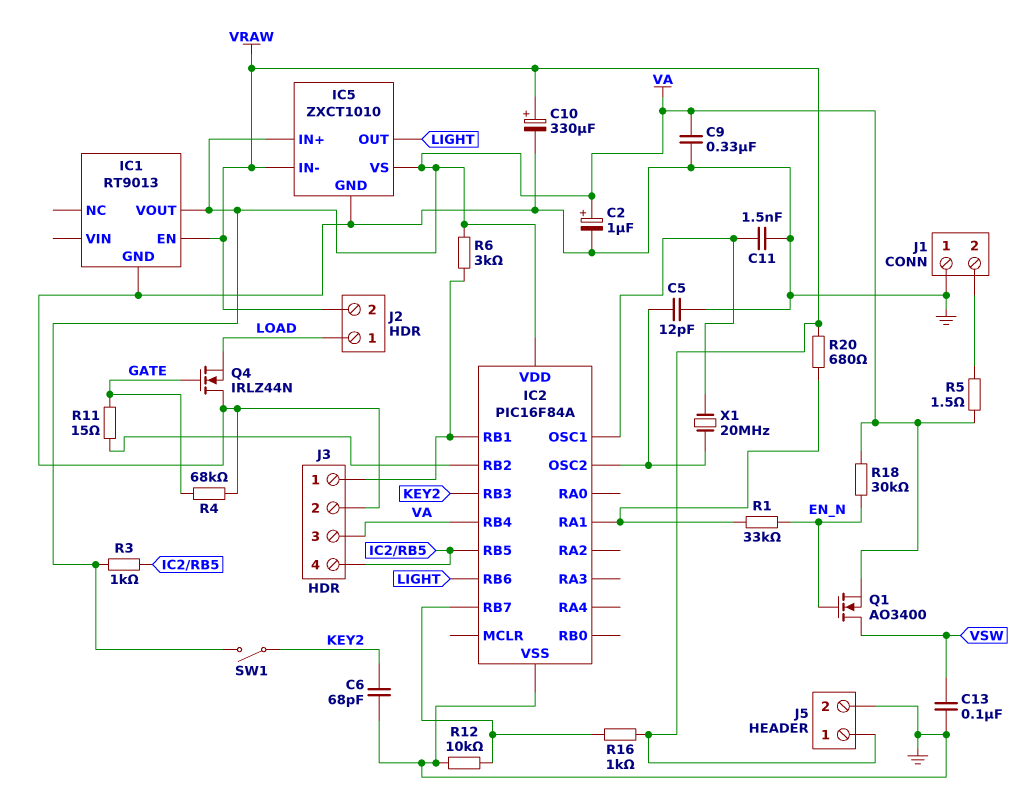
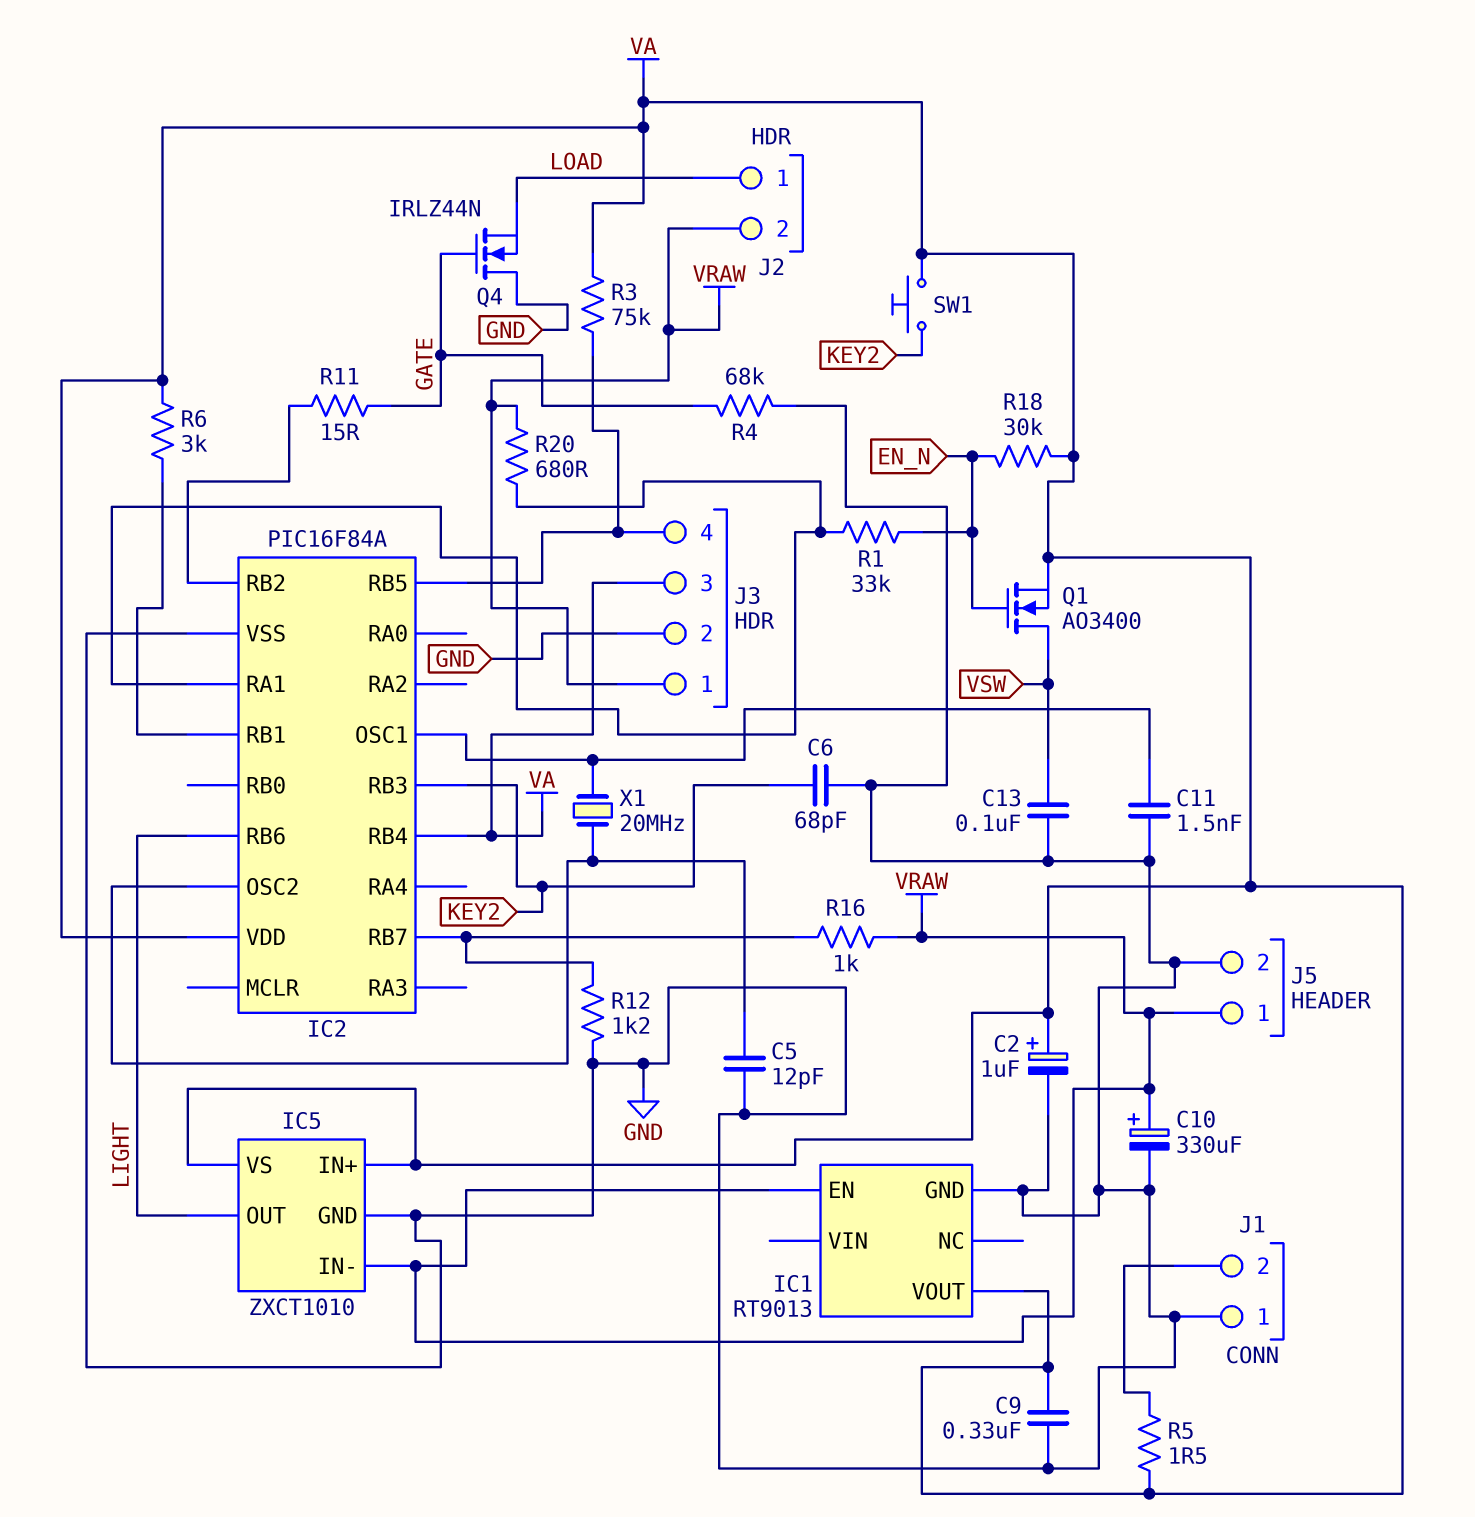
J3 pin 1: IC2/RB1 -> VRAW
R3: 1k (IC2/RB5, VA) -> 75k (IC2/RB5, VA)
R12: 10k (GND, IC2/RB7) -> 1.2k (GND, IC2/RB7)
SW1: switch (KEY2, VA) -> button (KEY2, VA)

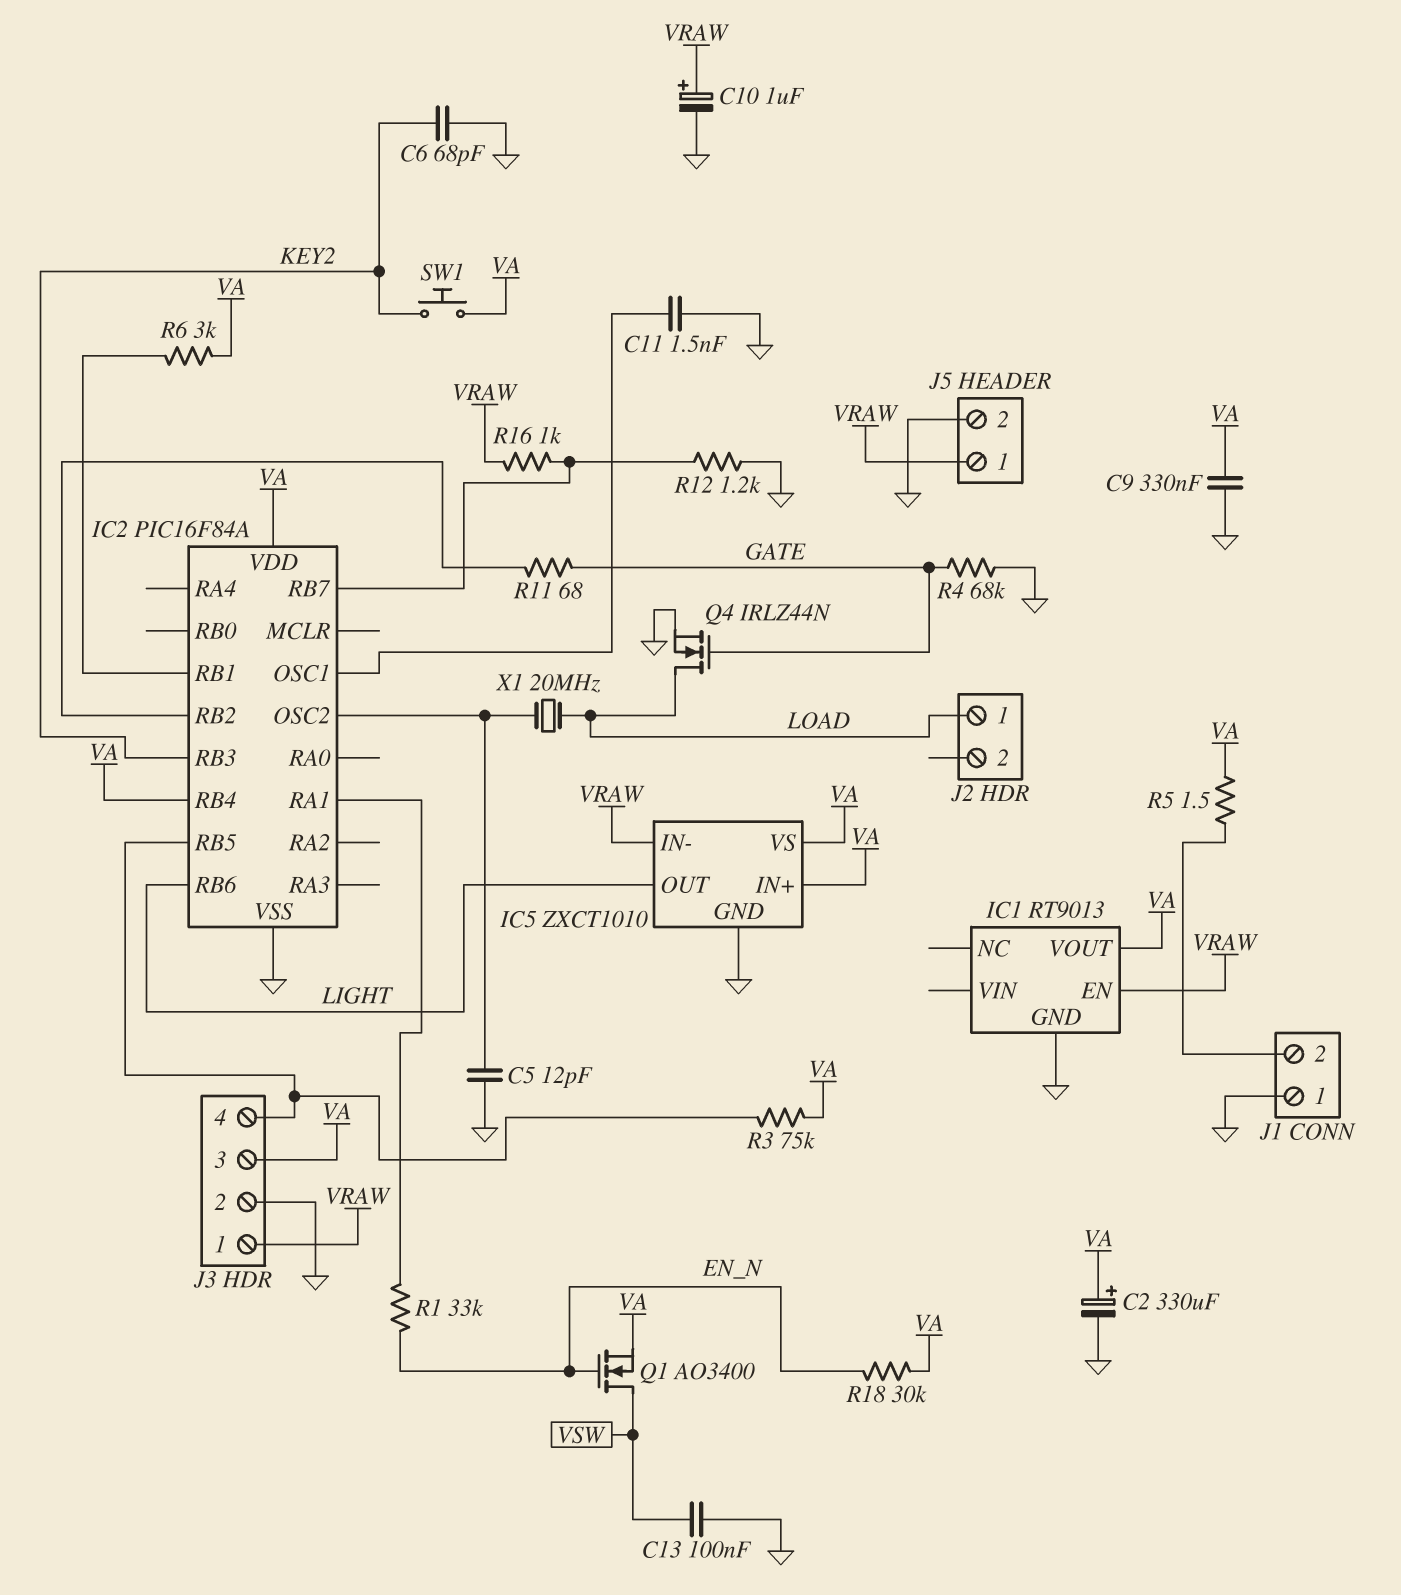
C2: 1uF (plus VA, minus GND) -> 330uF (plus VA, minus GND)
C10: 330uF (plus VRAW, minus GND) -> 1uF (plus VRAW, minus GND)
J2 pin 2: VRAW -> none
Q4: NMOS IRLZ44N (G GATE, D GND, S LOAD) -> NMOS IRLZ44N (G GATE, D LOAD, S GND)
R11: 15 (GATE, IC2/RB2) -> 68 (GATE, IC2/RB2)
R20: 680 (IC2/RA1, VRAW) -> none
X1: 20MHz (IC2/OSC1, IC2/OSC2) -> 20MHz (IC2/OSC2, LOAD)

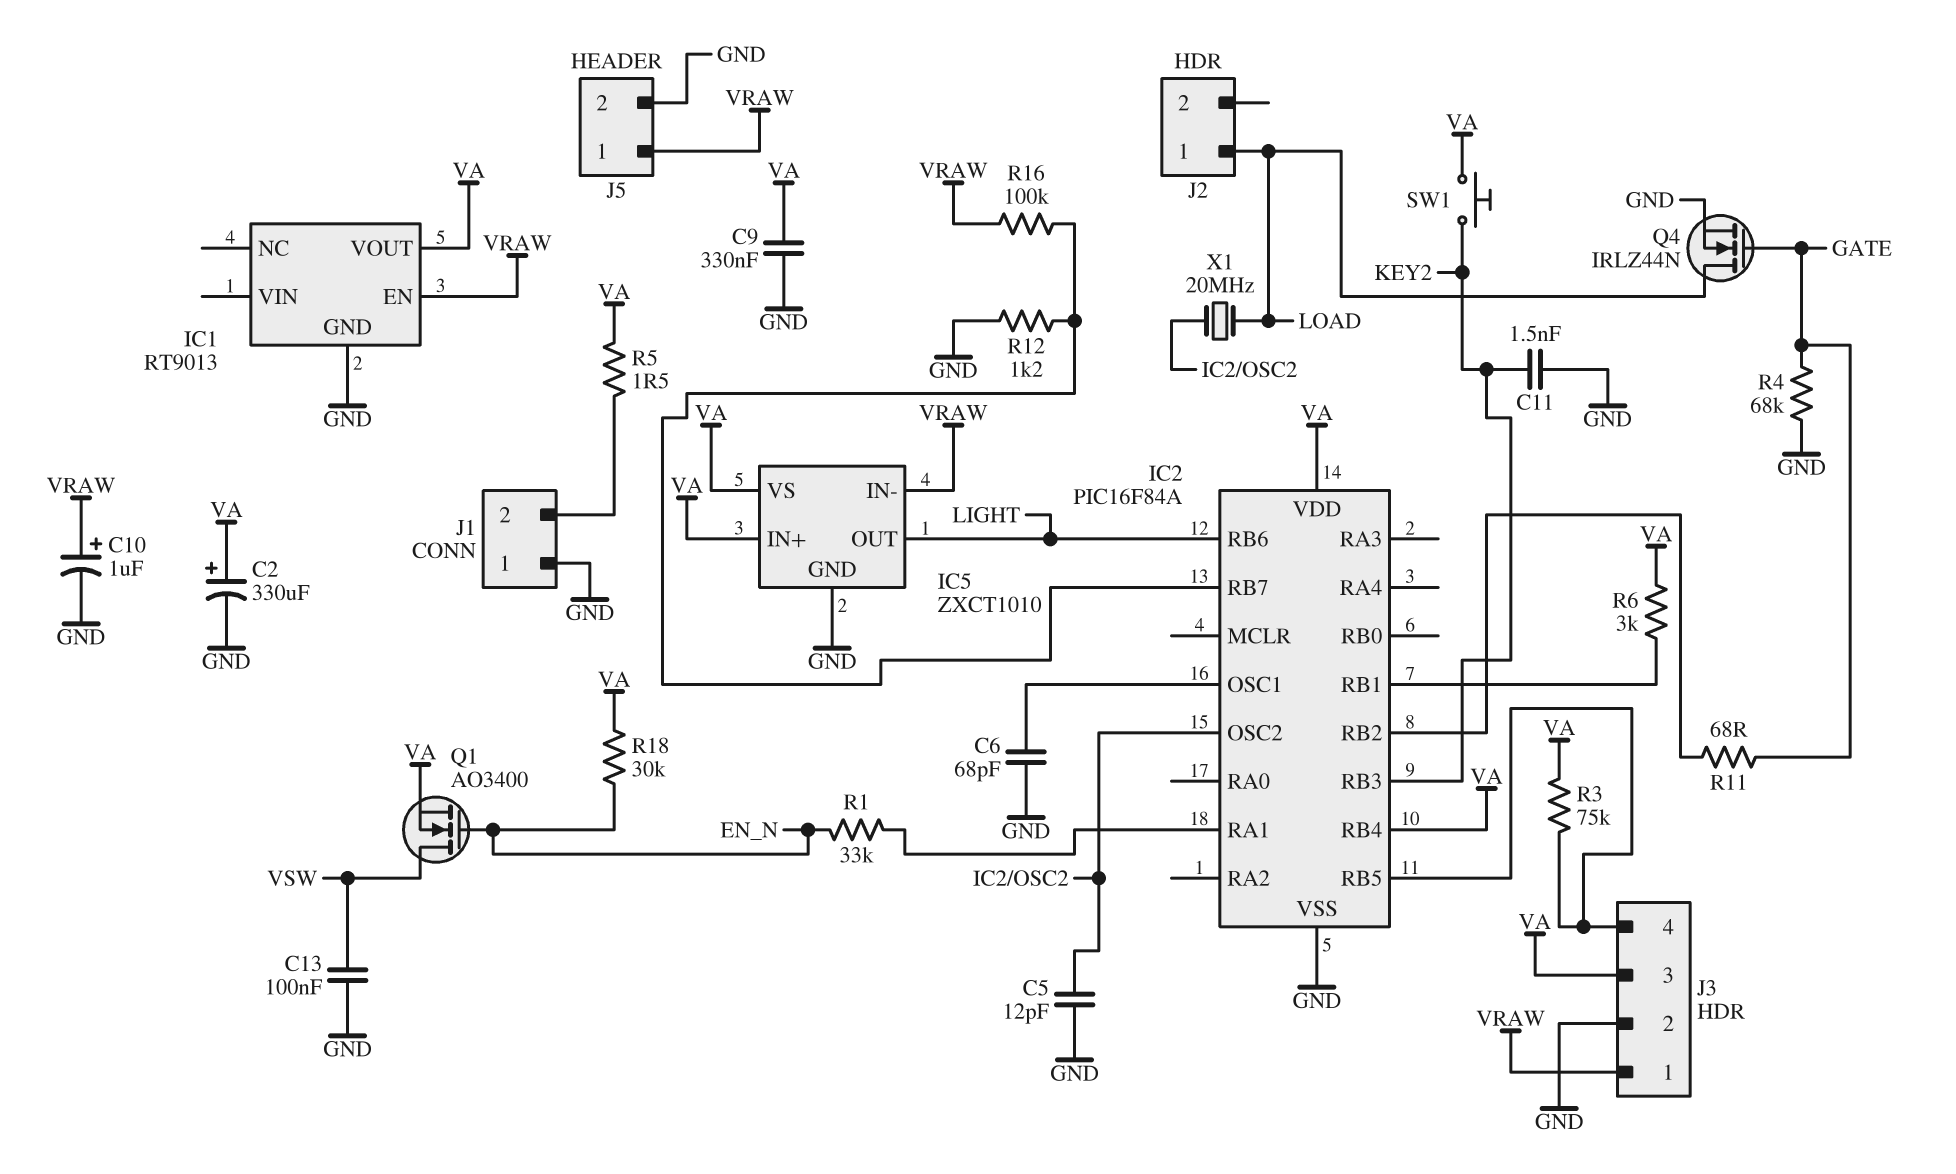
C6: 68pF (GND, KEY2) -> 68pF (GND, IC2/OSC1)
C11: 1.5nF (GND, IC2/OSC1) -> 1.5nF (GND, KEY2)
R16: 1k (IC2/RB7, VRAW) -> 100k (IC2/RB7, VRAW)

